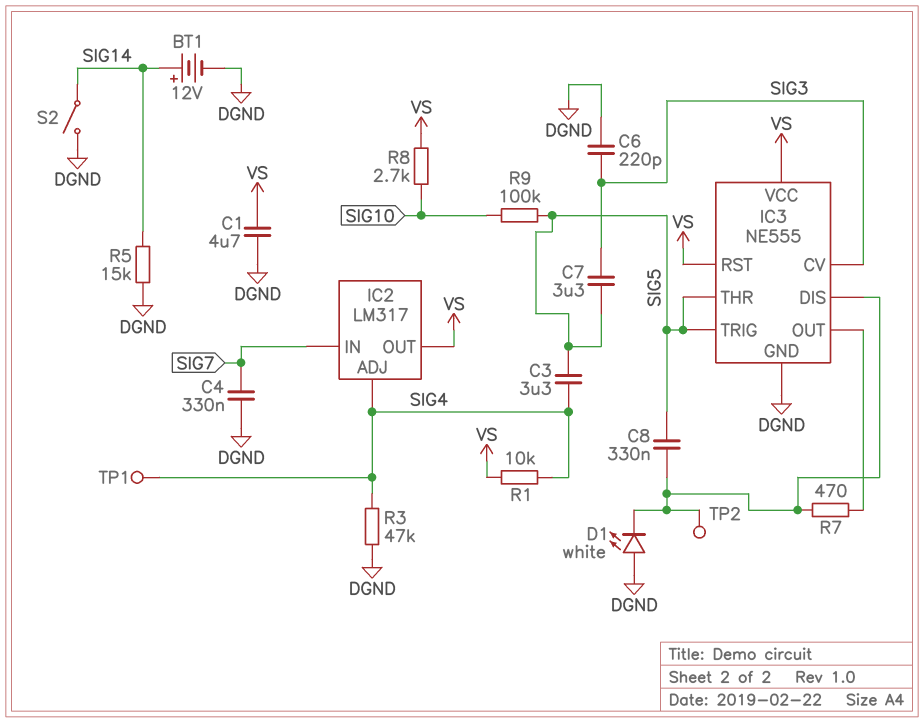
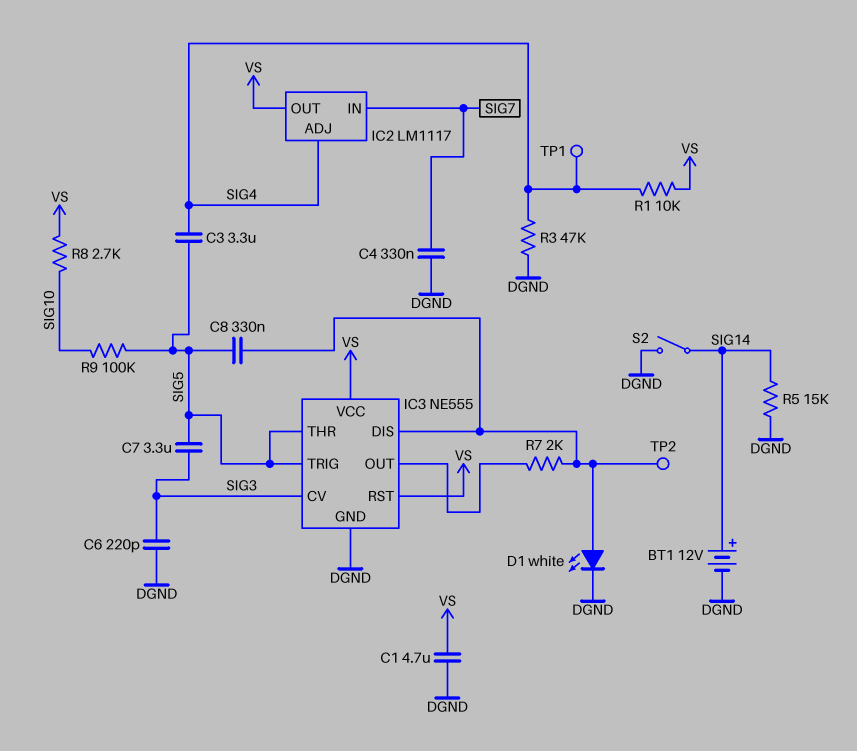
D1: LED white (A DGND, K IC3/DIS) -> LED white (A IC3/DIS, K DGND)
IC2: LM317 -> LM1117
R7: 470 (IC3/DIS, IC3/OUT) -> 2k (IC3/DIS, IC3/OUT)

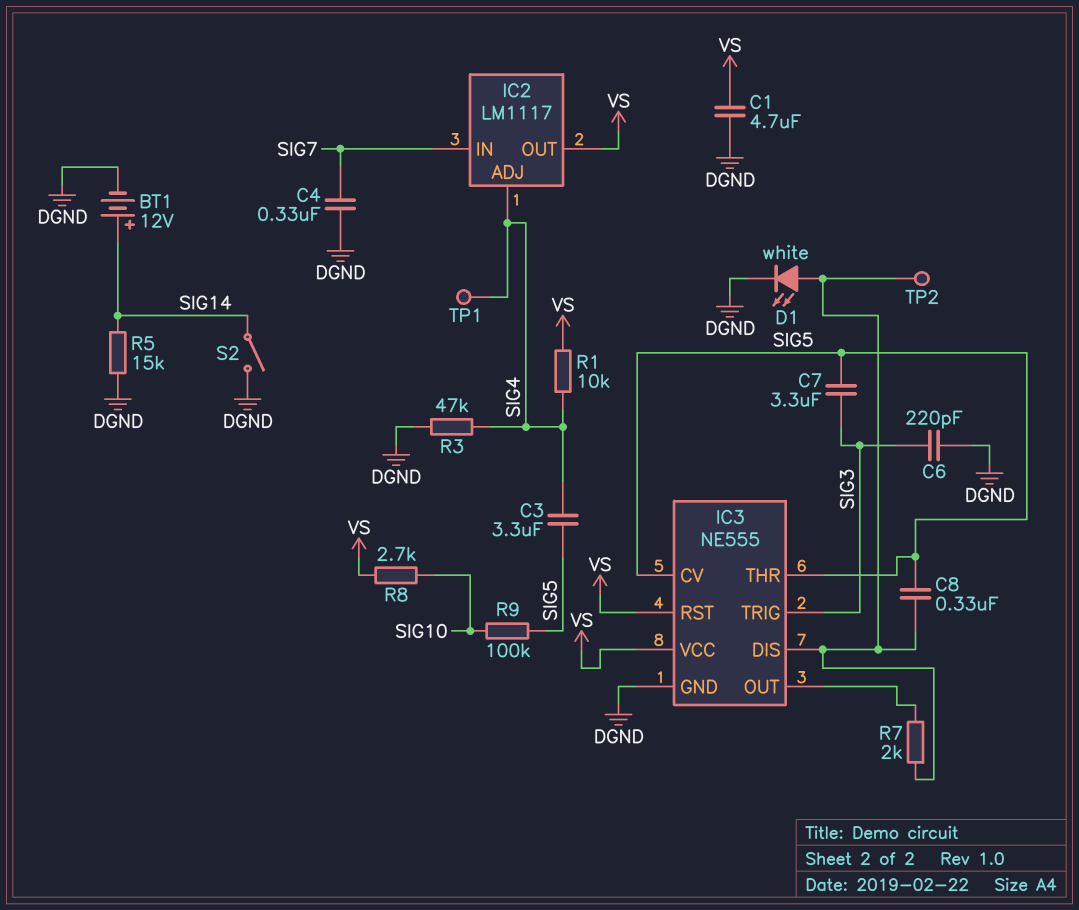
IC3 pin CV: SIG3 -> SIG5
IC3 pin TRIG: SIG5 -> SIG3

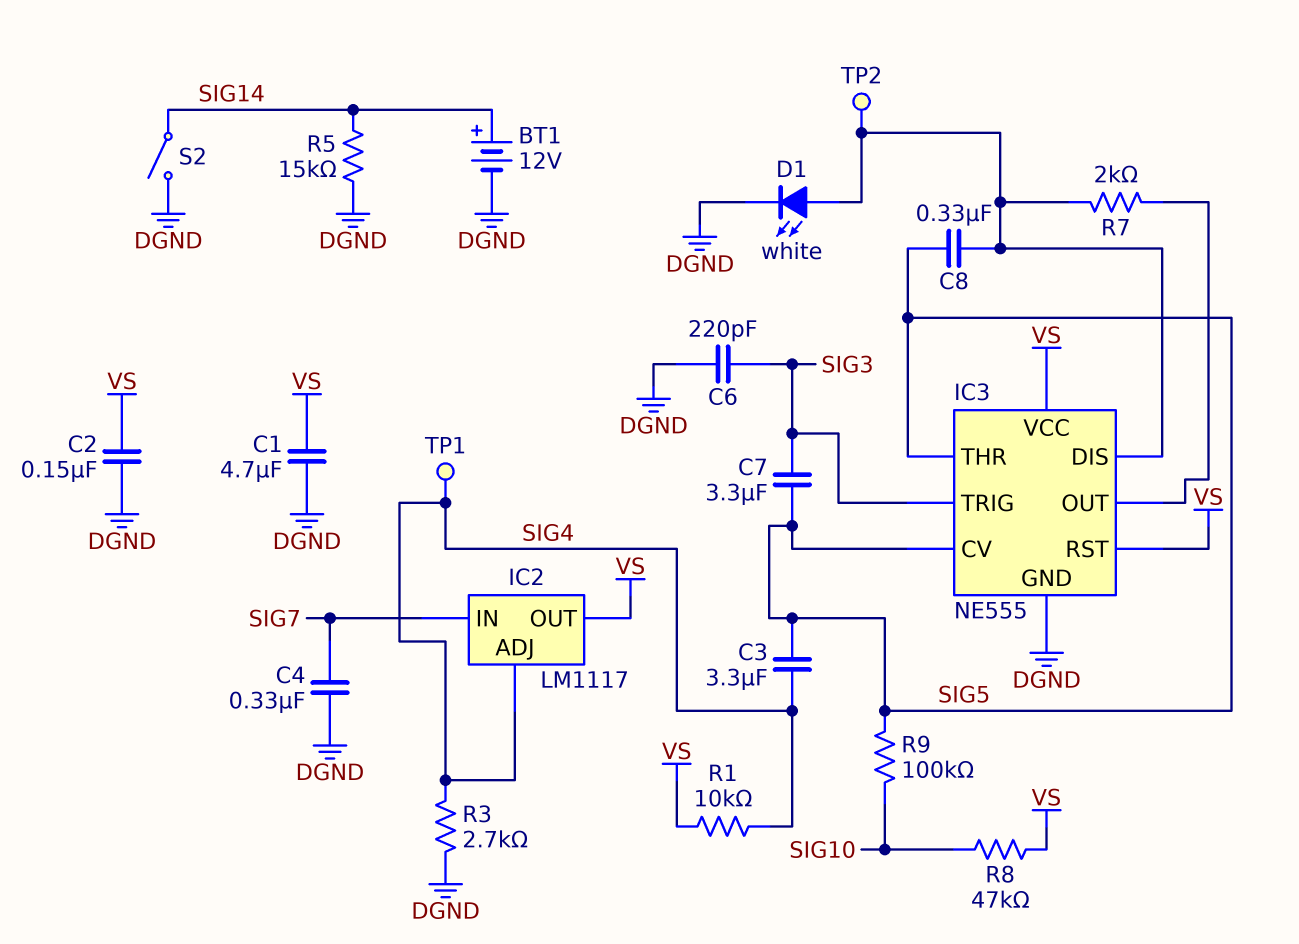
C2: none -> 150nF (DGND, VS)
R3: 47k (DGND, SIG4) -> 2.7k (DGND, SIG4)
R8: 2.7k (SIG10, VS) -> 47k (SIG10, VS)

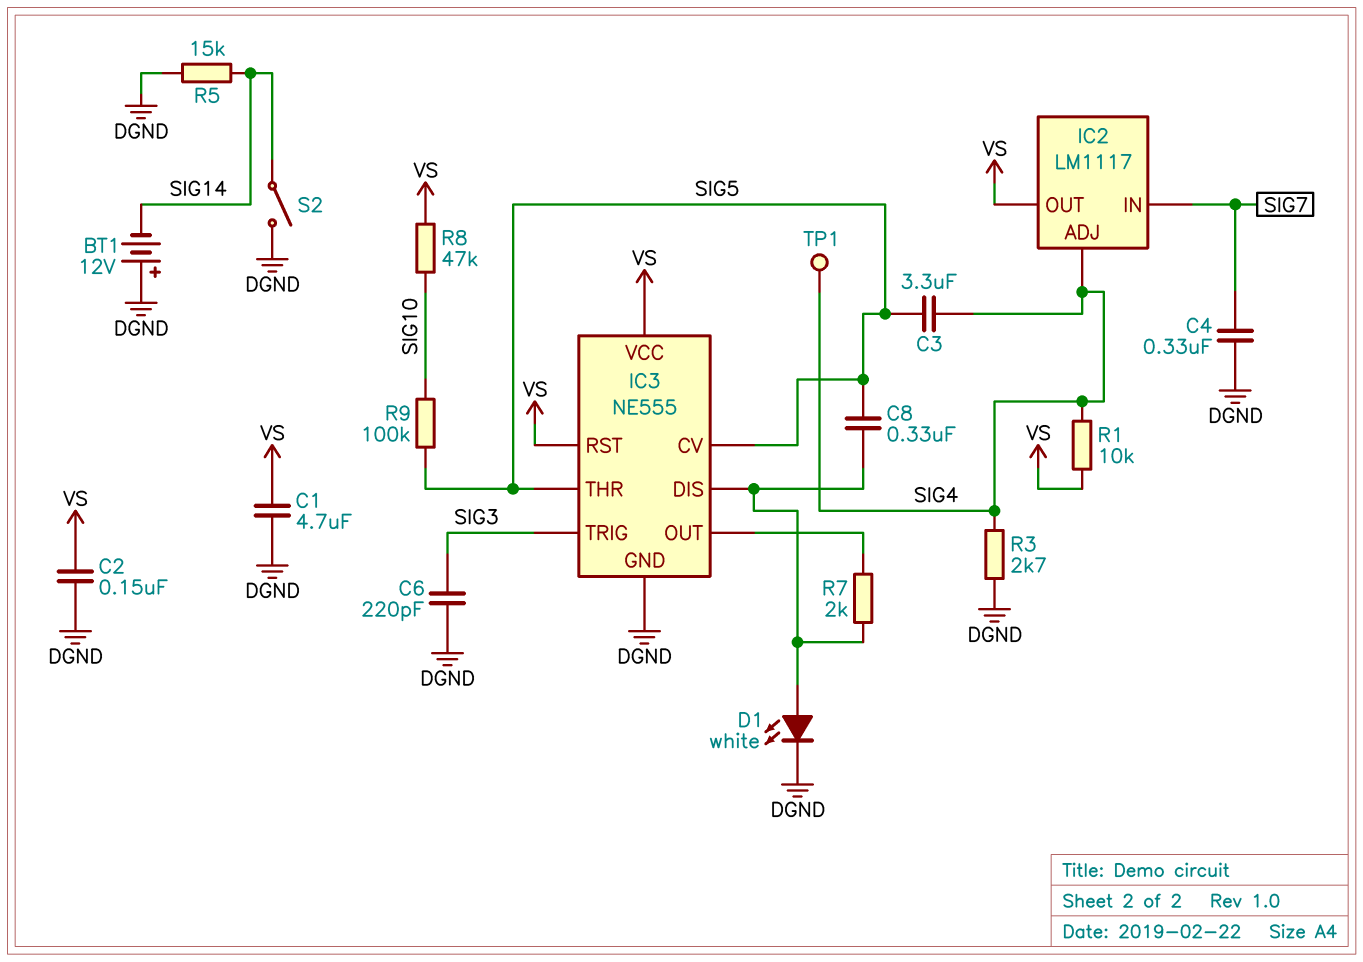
BT1: 12V (plus SIG14, minus DGND) -> 12V (plus DGND, minus SIG14)
C7: 3.3uF (SIG3, SIG5) -> none
TP2: test point (IC3/DIS) -> none

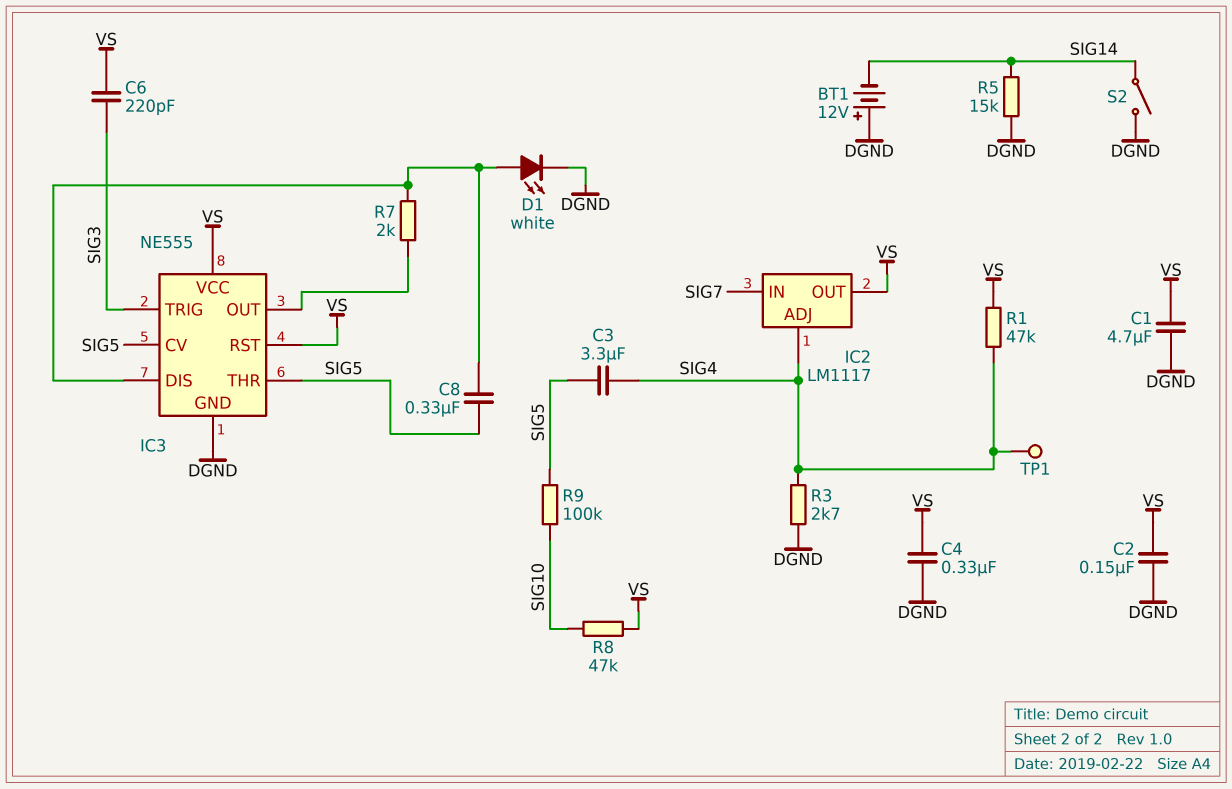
C4: 330nF (DGND, SIG7) -> 330nF (DGND, VS)
C6: 220pF (DGND, SIG3) -> 220pF (SIG3, VS)
R1: 10k (SIG4, VS) -> 47k (SIG4, VS)

